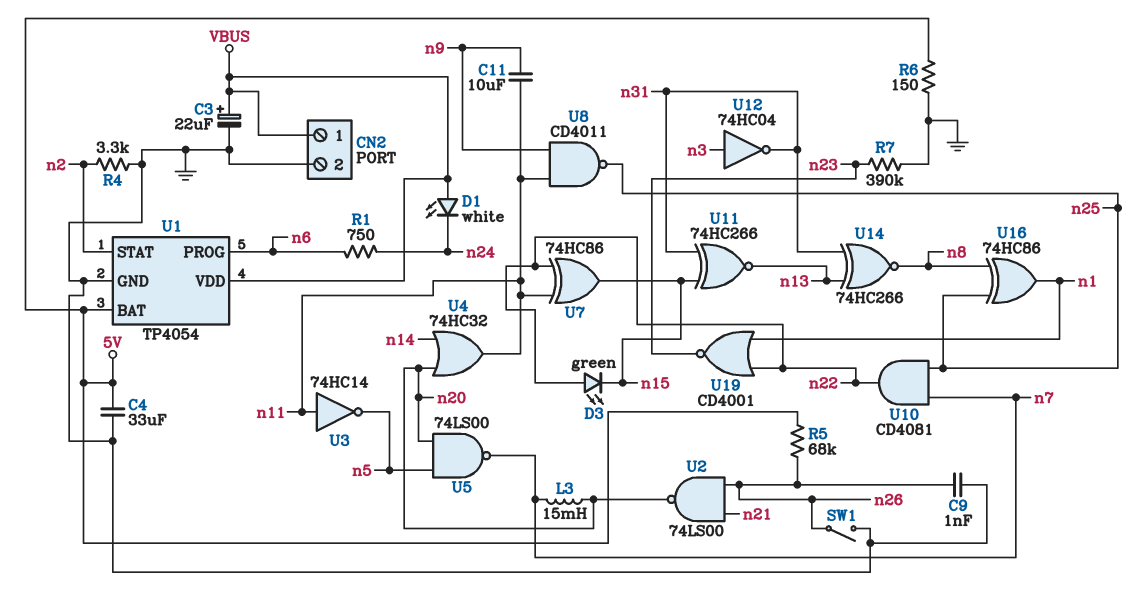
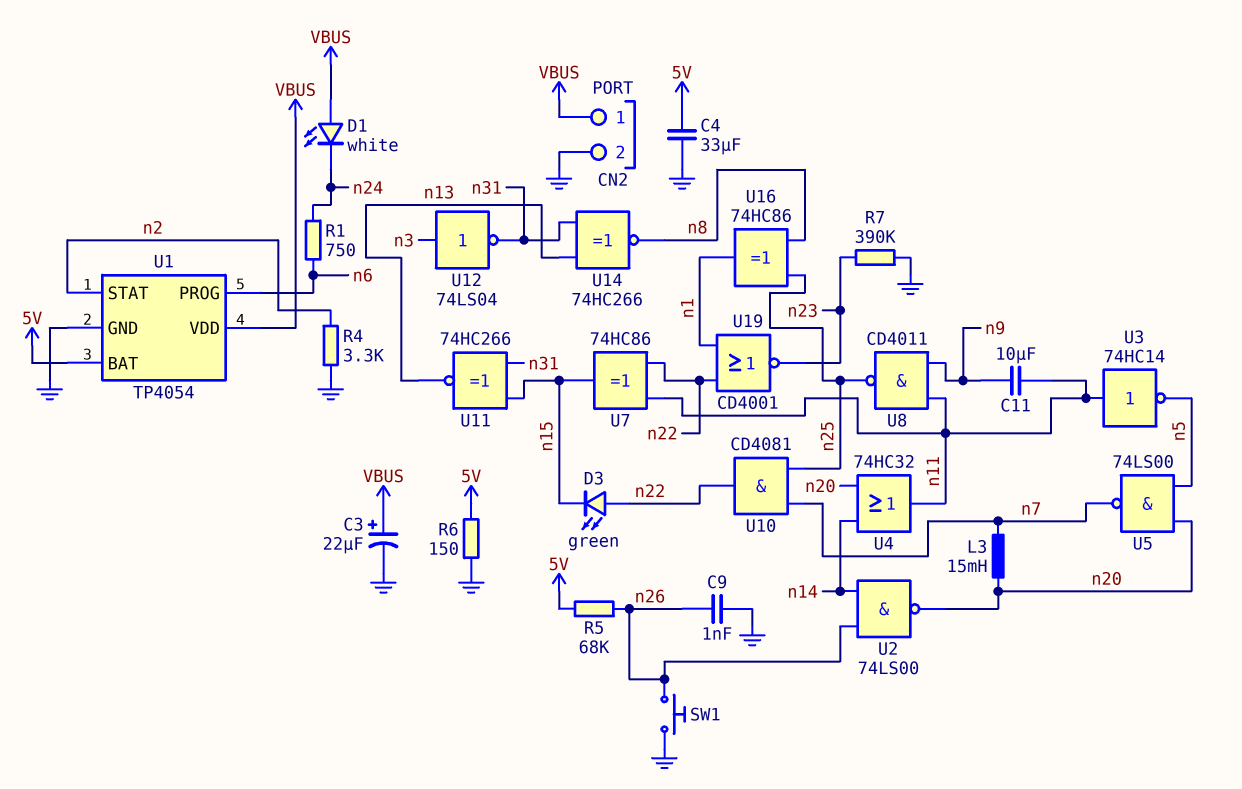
SW1: switch (GND, n26) -> button (GND, n26)
U2: NAND 74LS00 (in n21, in n26, out n20) -> NAND 74LS00 (in n14, in n26, out n20)
U12: NOT 74HC04 (in n3, out n31) -> NOT 74LS04 (in n3, out n31)

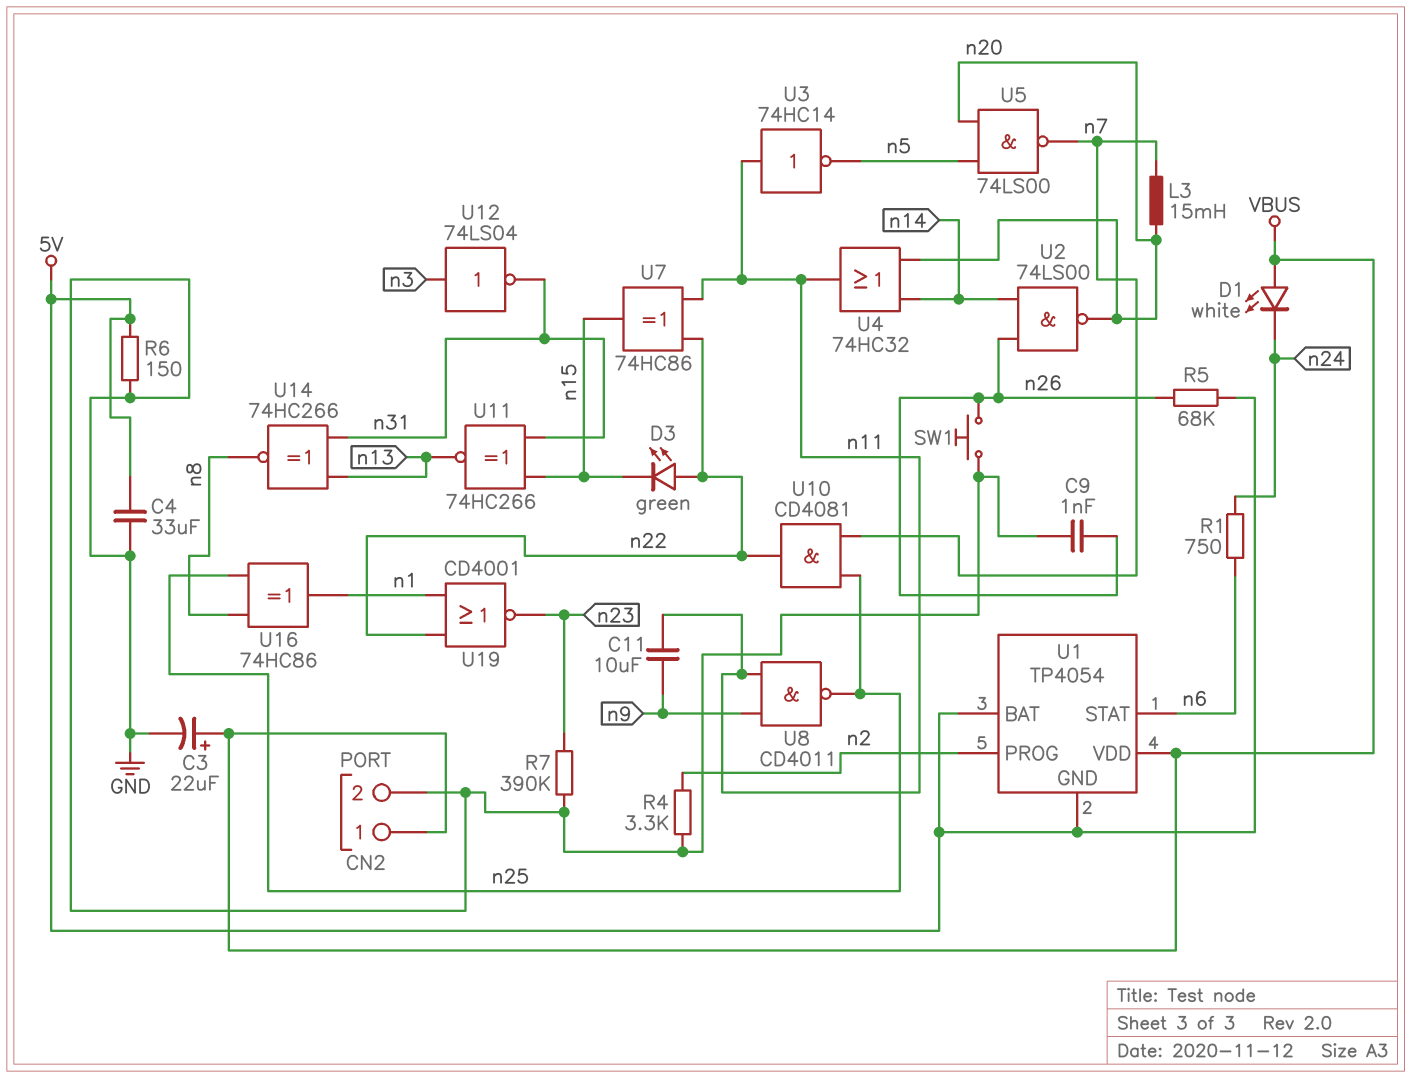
U1 pin GND: GND -> 5V
U1 pin PROG: n6 -> n2
U1 pin STAT: n2 -> n6

